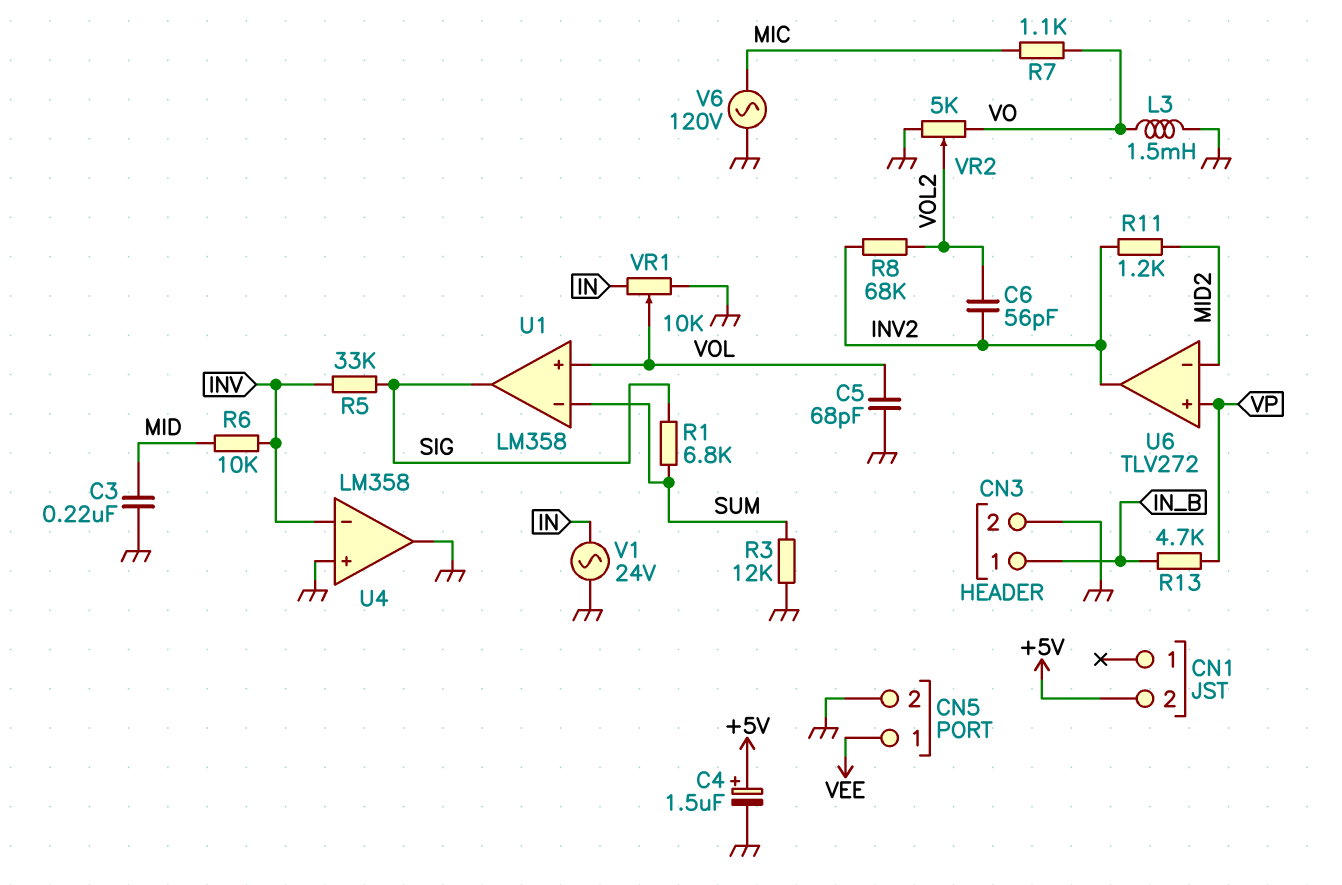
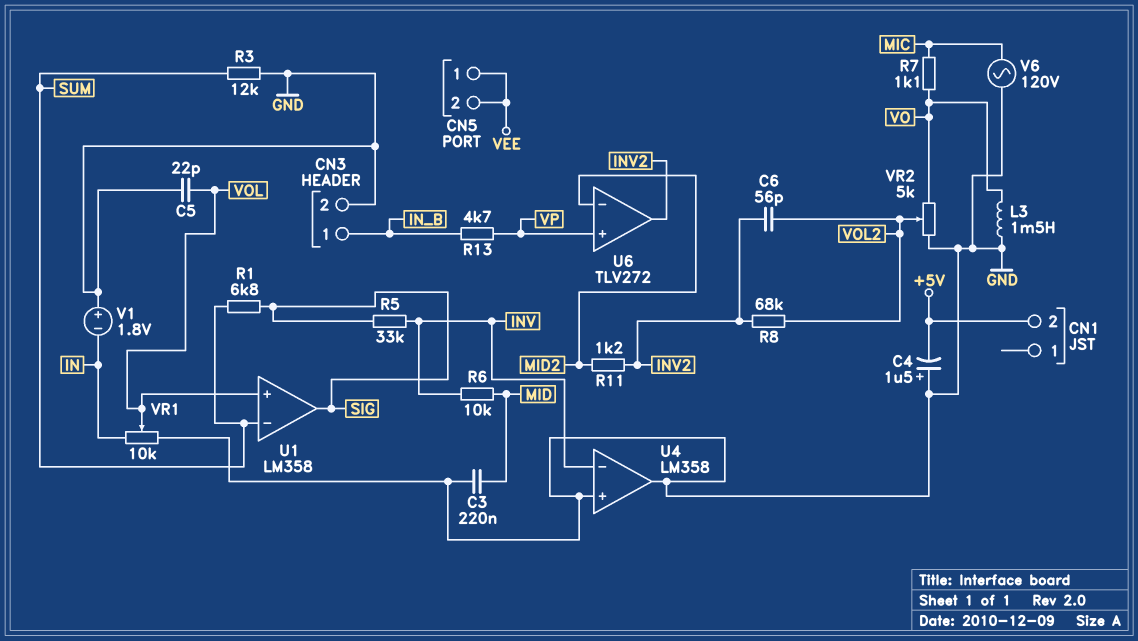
C4: 1.5uF (plus +5V, minus GND) -> 1.5uF (plus GND, minus +5V)
C5: 68pF (GND, VOL) -> 22pF (GND, VOL)
CN5 pin 2: GND -> VEE
V1: AC 24V (GND, IN) -> 1.8V (plus GND, minus IN)

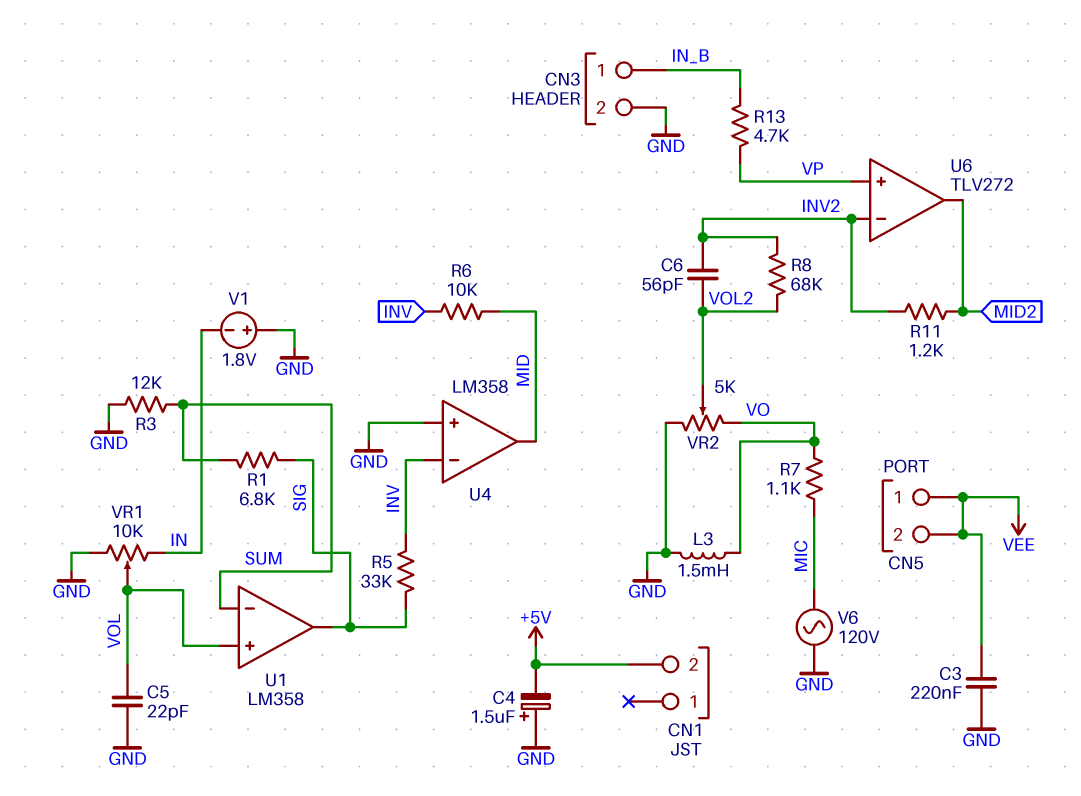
C3: 220nF (GND, MID) -> 220nF (GND, VEE)
U4 pin out: GND -> MID
U6 pin in-: MID2 -> INV2
U6 pin out: INV2 -> MID2

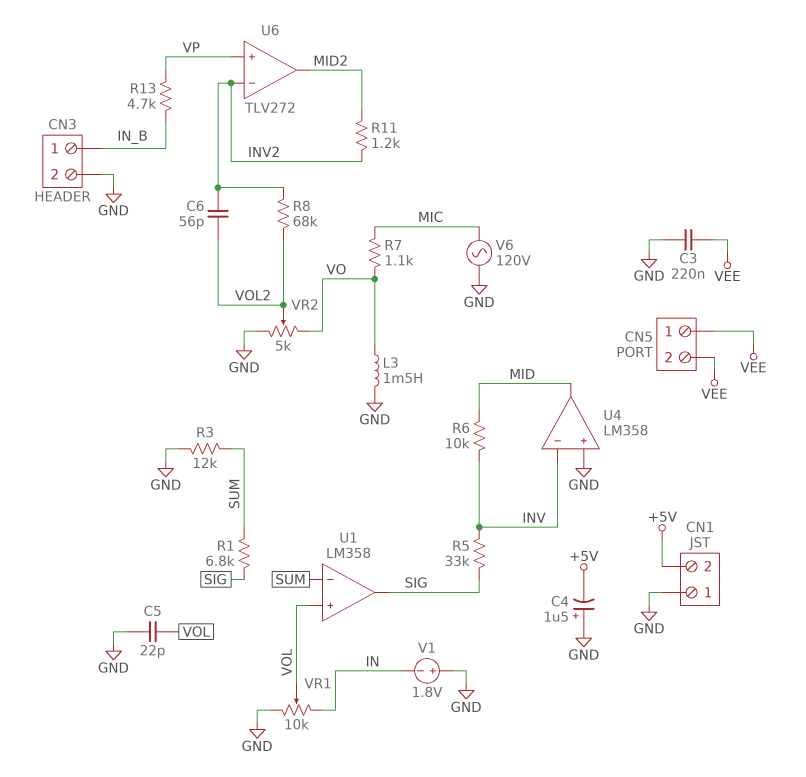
CN1 pin 1: none -> GND

